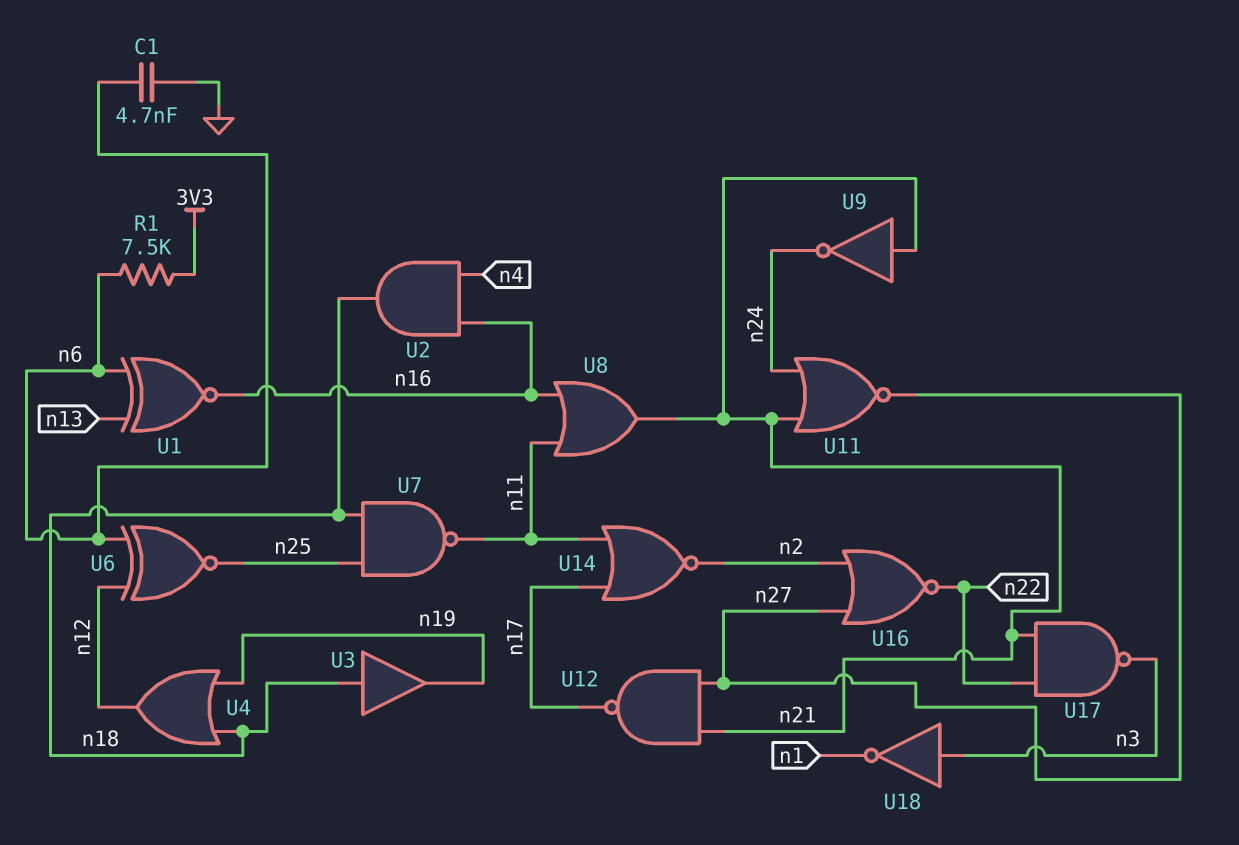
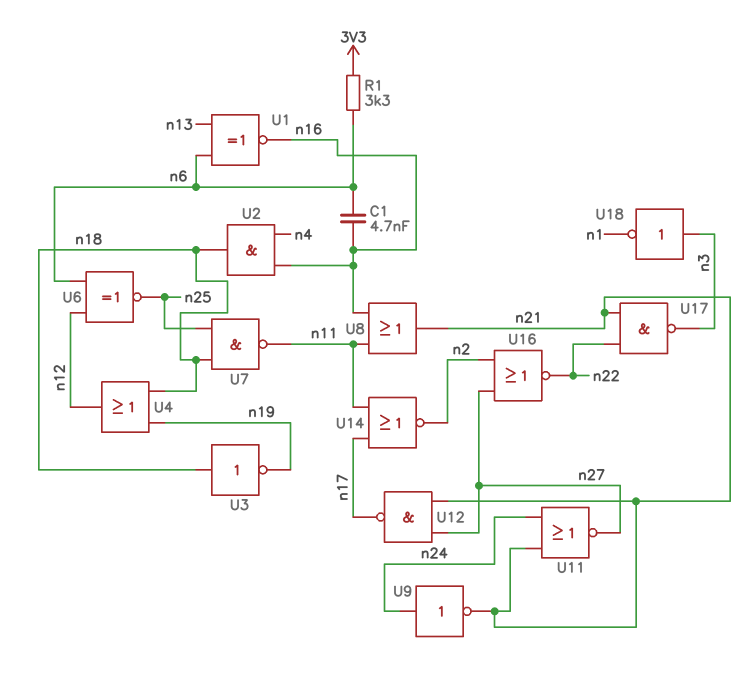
C1: 4.7nF (GND, n6) -> 4.7nF (n6, n16)
R1: 7.5k (3V3, n6) -> 3.3k (3V3, n6)
U3: buffer (in n18, out n19) -> NOT (in n18, out n19)
U9: NOT (in n21, out n24) -> NOT (in n24, out n21)

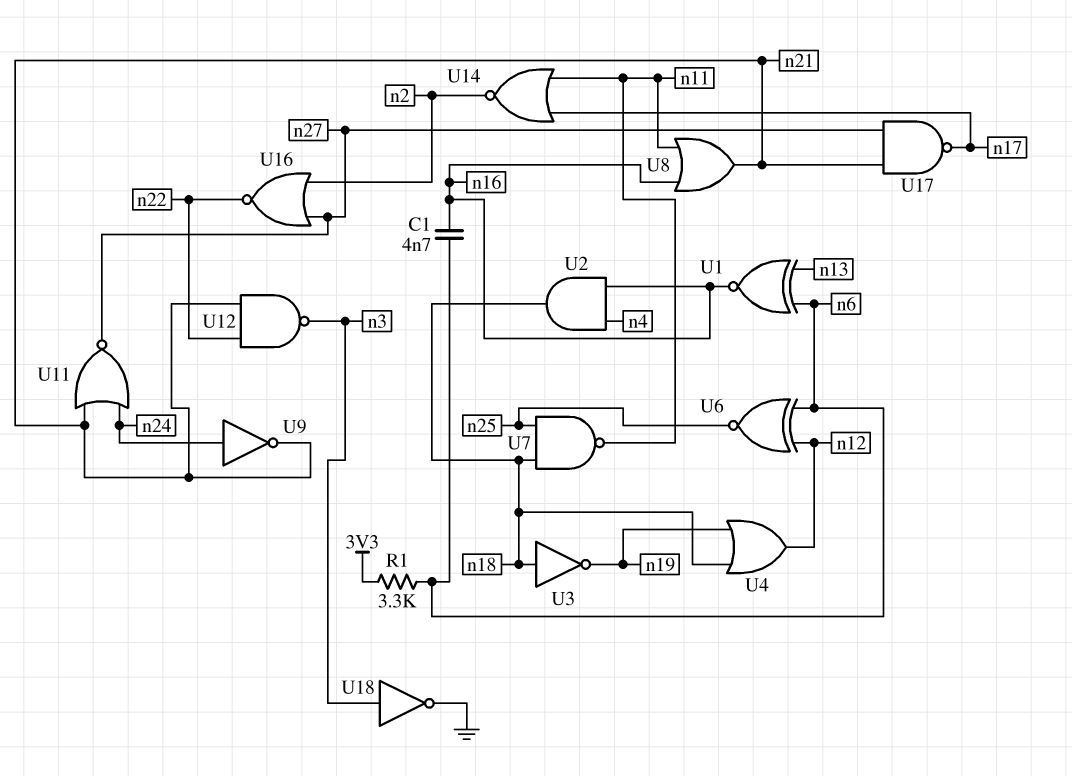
U12: NAND (in n21, in n27, out n17) -> NAND (in n21, in n22, out n3)
U17: NAND (in n21, in n22, out n3) -> NAND (in n21, in n27, out n17)
U18: NOT (in n3, out n1) -> NOT (in n3, out GND)

